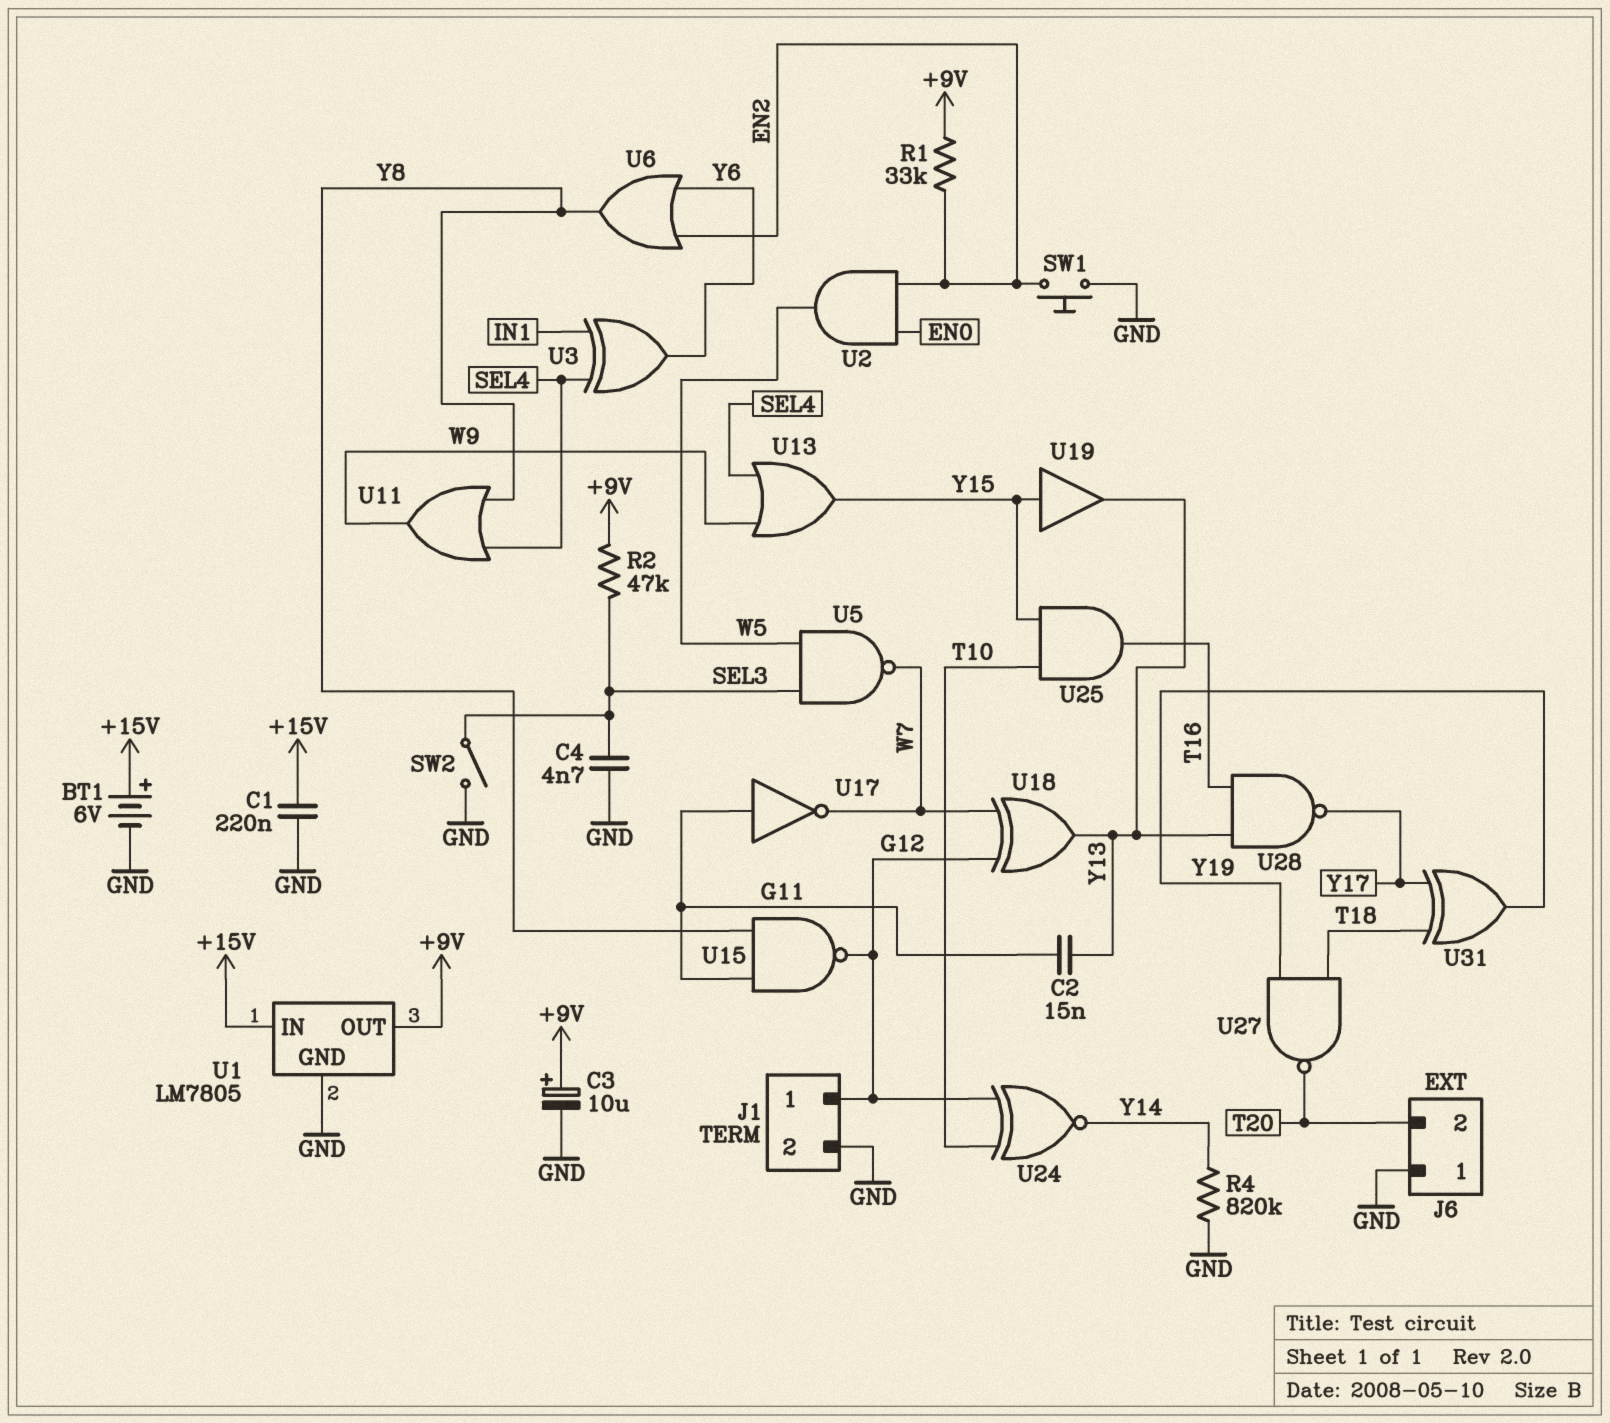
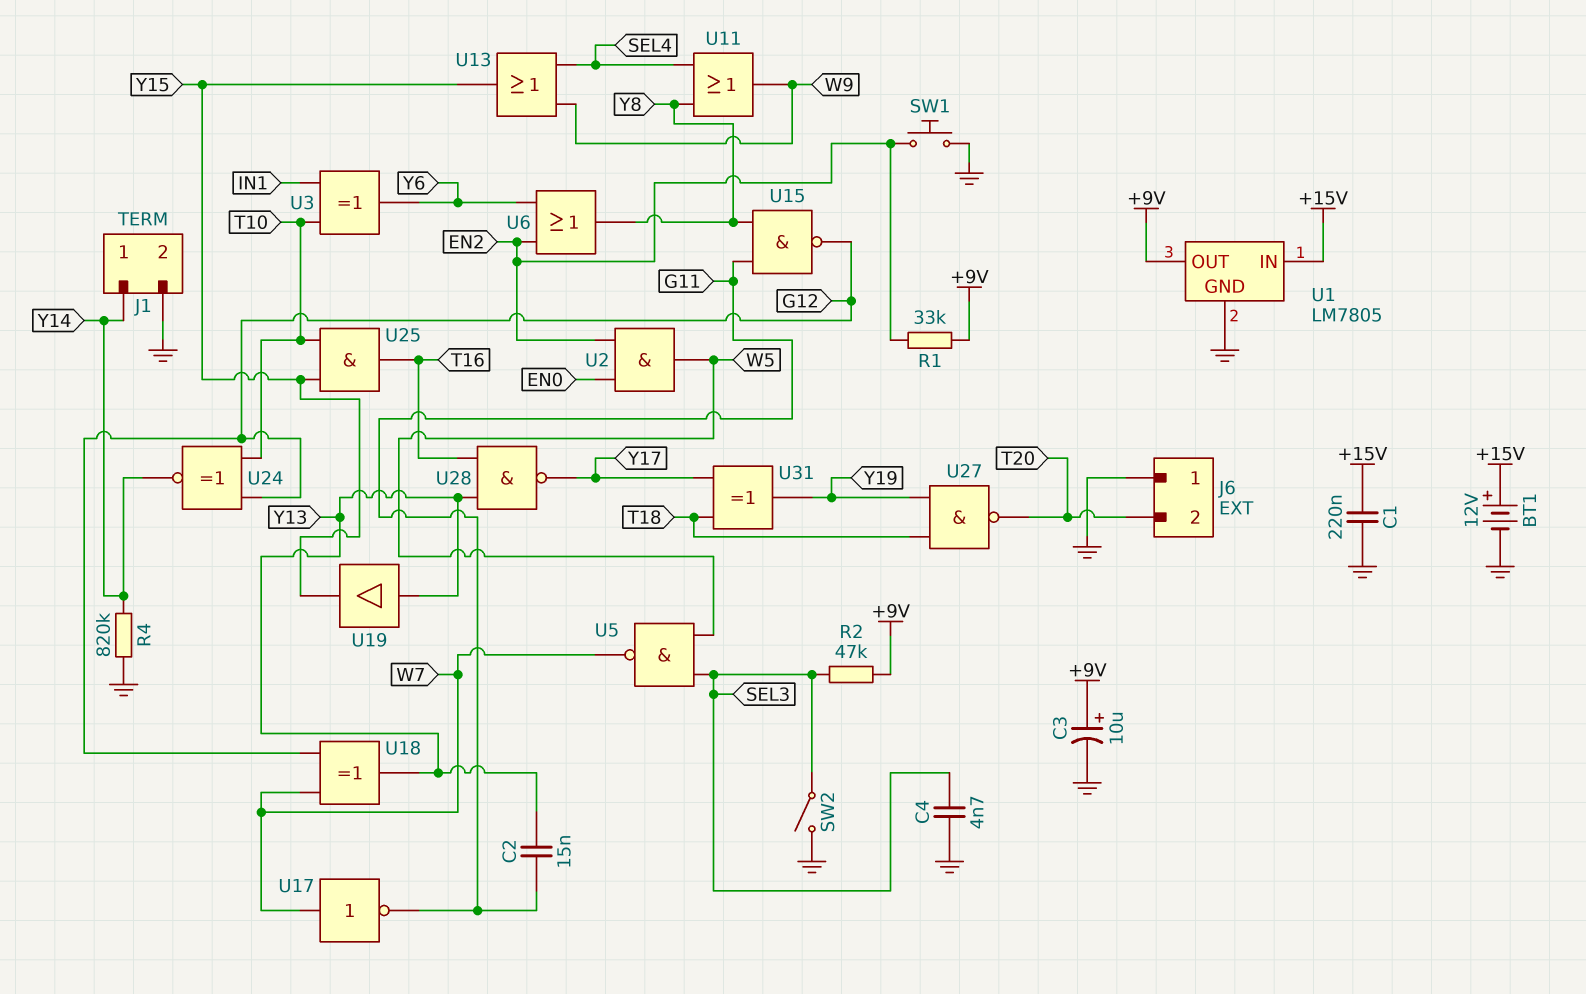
BT1: 6V (plus +15V, minus GND) -> 12V (plus +15V, minus GND)
J1 pin 1: G12 -> Y14
U3: XOR (in IN1, in SEL4, out Y6) -> XOR (in IN1, in T10, out Y6)
U17: NOT (in G11, out W7) -> NOT (in W7, out G11)
U19: buffer (in Y15, out Y13) -> buffer (in Y13, out Y15)

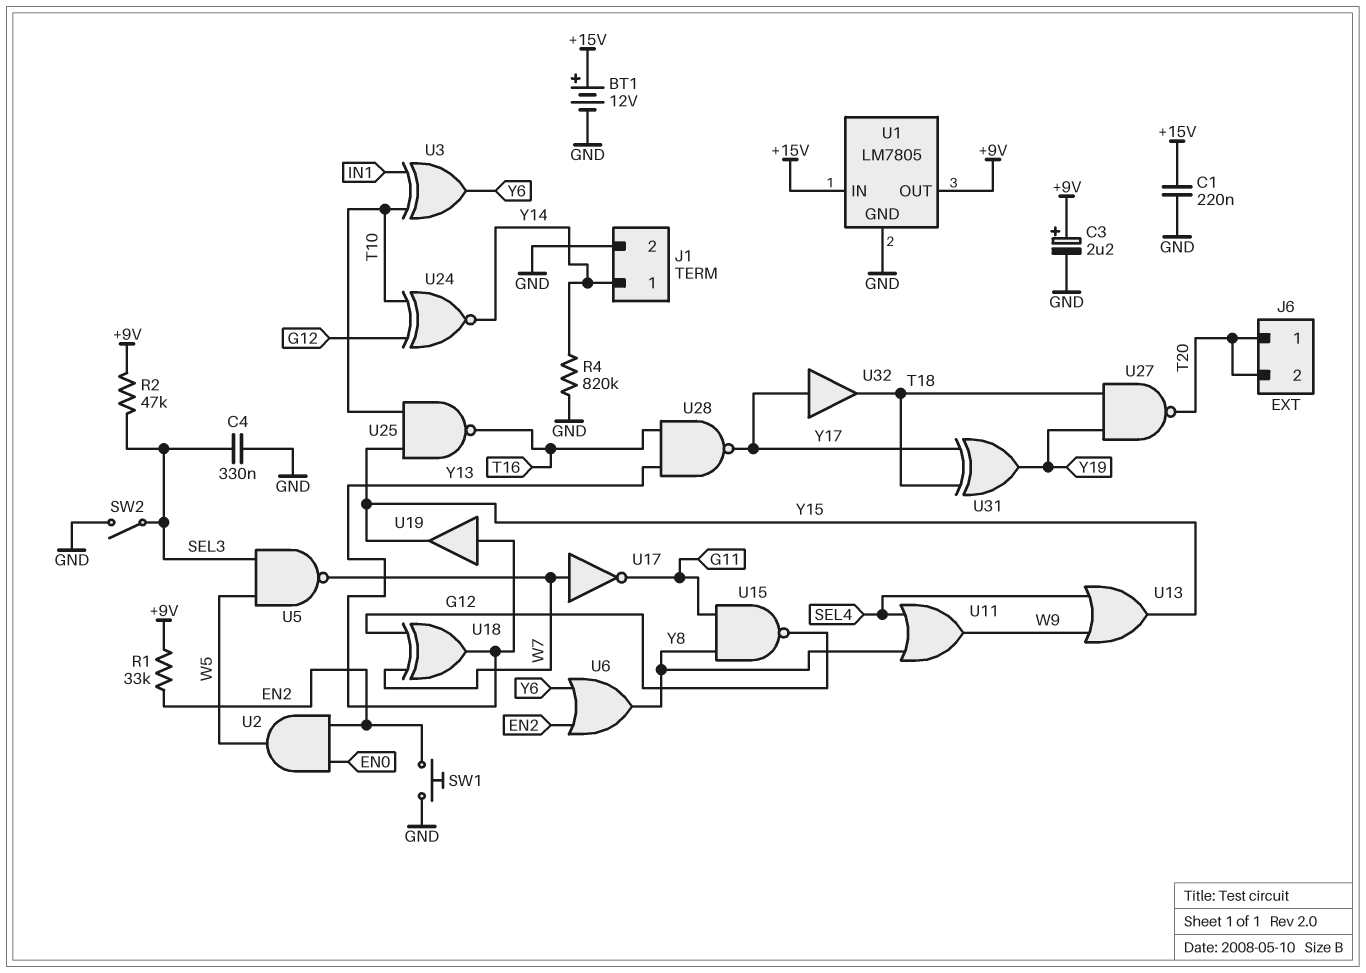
C2: 15nF (G11, Y13) -> none
C3: 10uF (plus +9V, minus GND) -> 2.2uF (plus +9V, minus GND)
C4: 4.7nF (GND, SEL3) -> 330nF (GND, SEL3)
J6 pin 1: GND -> T20
U25: AND (in T10, in Y15, out T16) -> NAND (in T10, in Y15, out T16)
U32: none -> buffer (in Y17, out T18)

